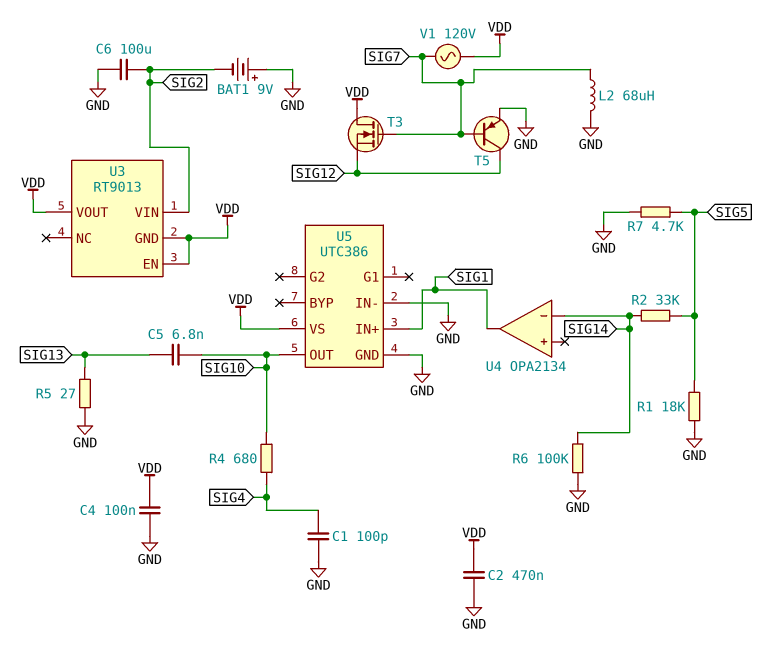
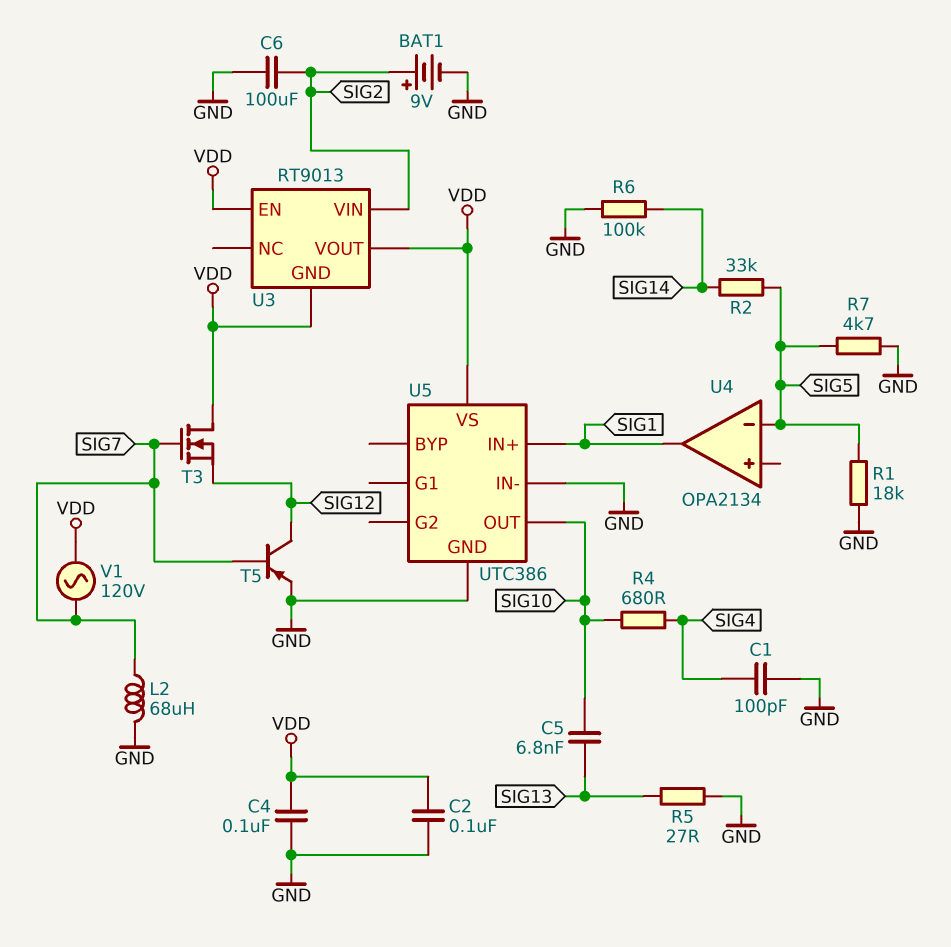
BAT1: 9V (plus GND, minus SIG2) -> 9V (plus SIG2, minus GND)
C2: 470nF (GND, VDD) -> 100nF (GND, VDD)
U4 pin in-: SIG14 -> SIG5

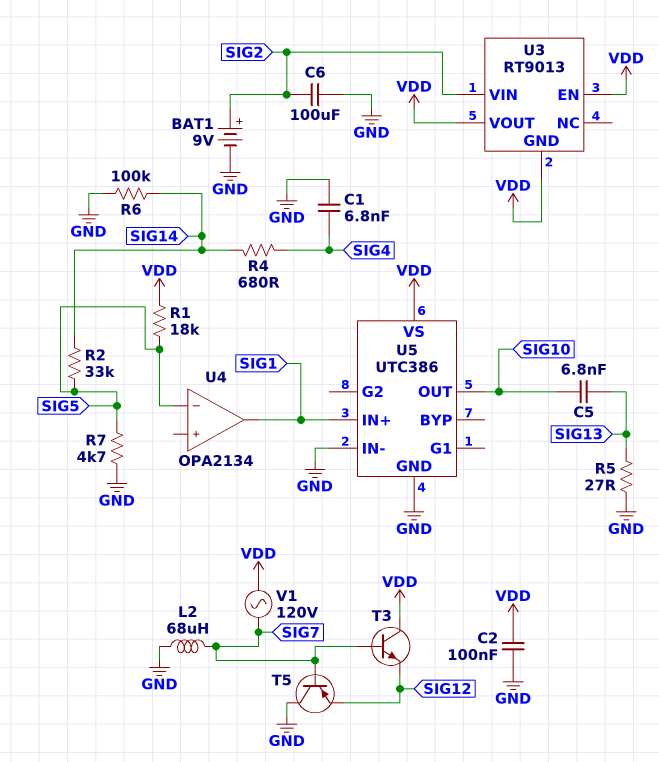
C1: 100pF (GND, SIG4) -> 6.8nF (GND, SIG4)
C4: 100nF (GND, VDD) -> none
R1: 18k (GND, SIG5) -> 18k (SIG5, VDD)
R4: 680 (SIG4, SIG10) -> 680 (SIG4, SIG14)
T3: NMOS (G SIG7, D VDD, S SIG12) -> NPN (B SIG7, C VDD, E SIG12)
T5: PNP (B SIG7, C SIG12, E GND) -> PNP (B SIG7, C GND, E SIG12)

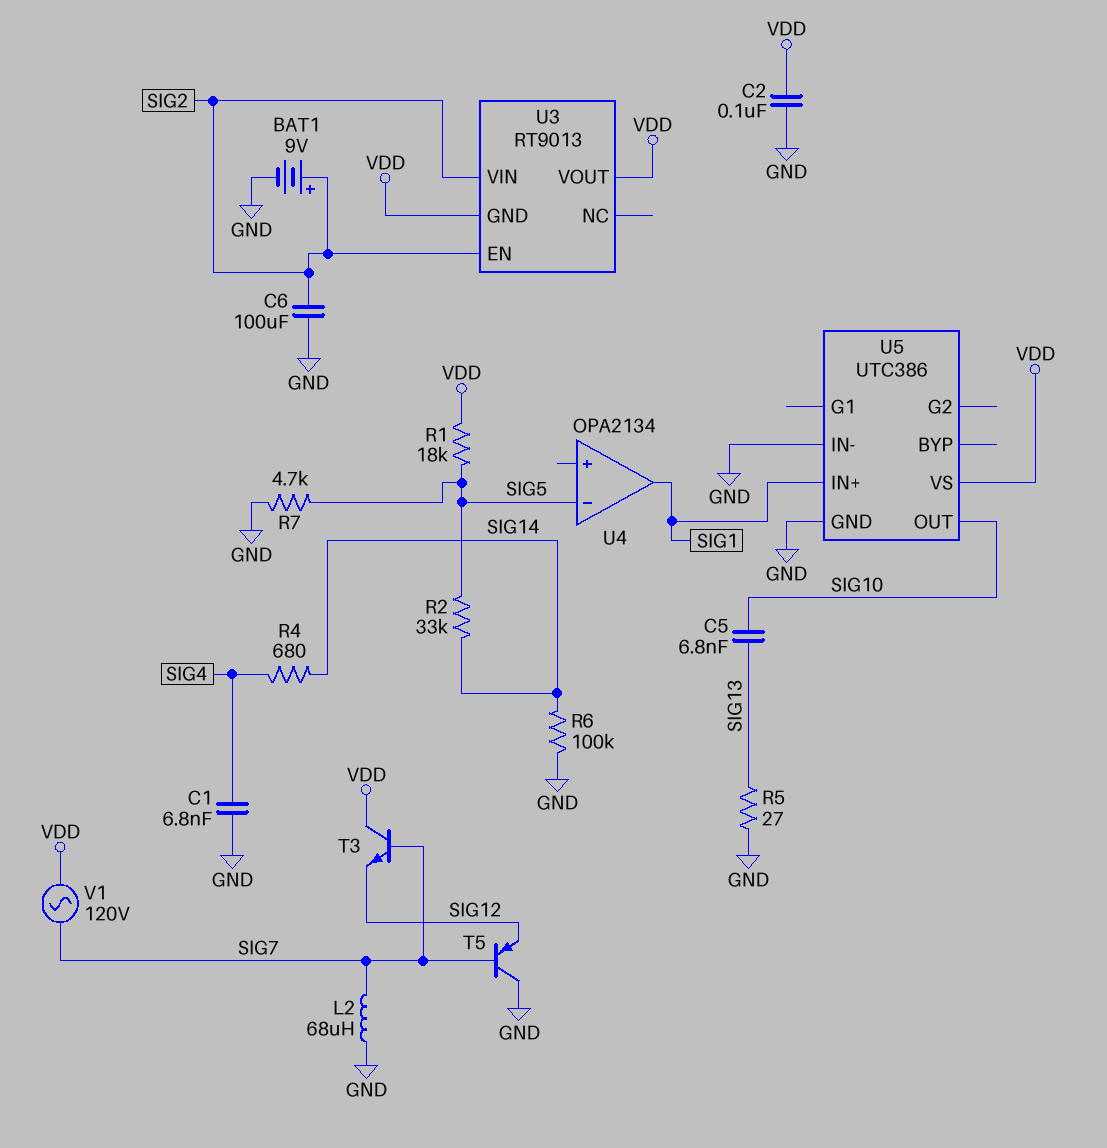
U3 pin EN: VDD -> SIG2

